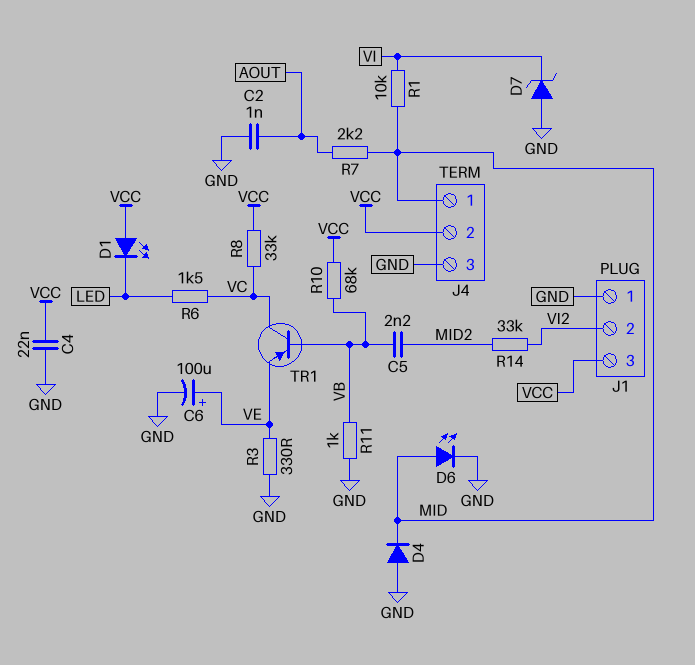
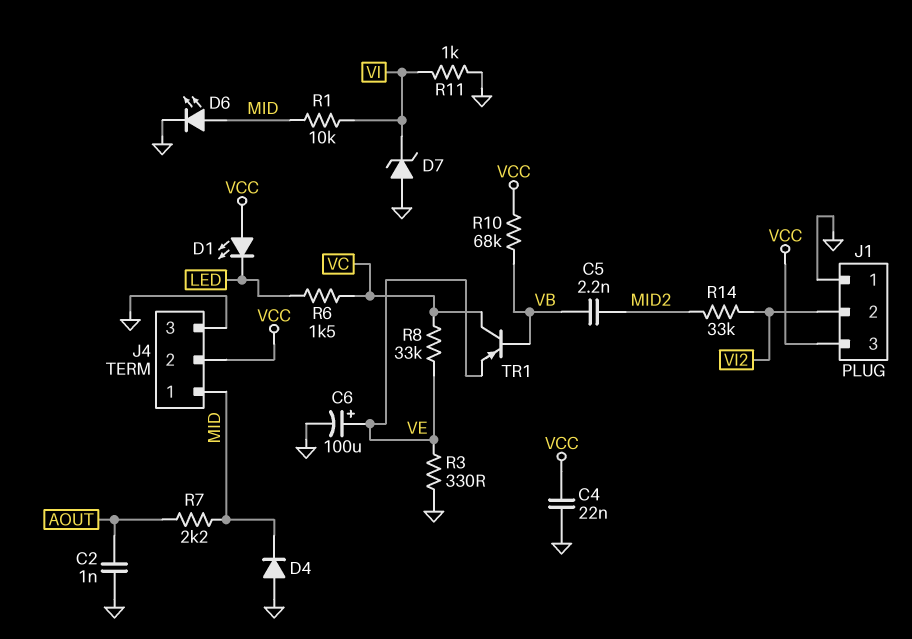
R8: 33k (VC, VCC) -> 33k (VC, VE)
R11: 1k (GND, VB) -> 1k (GND, VI)

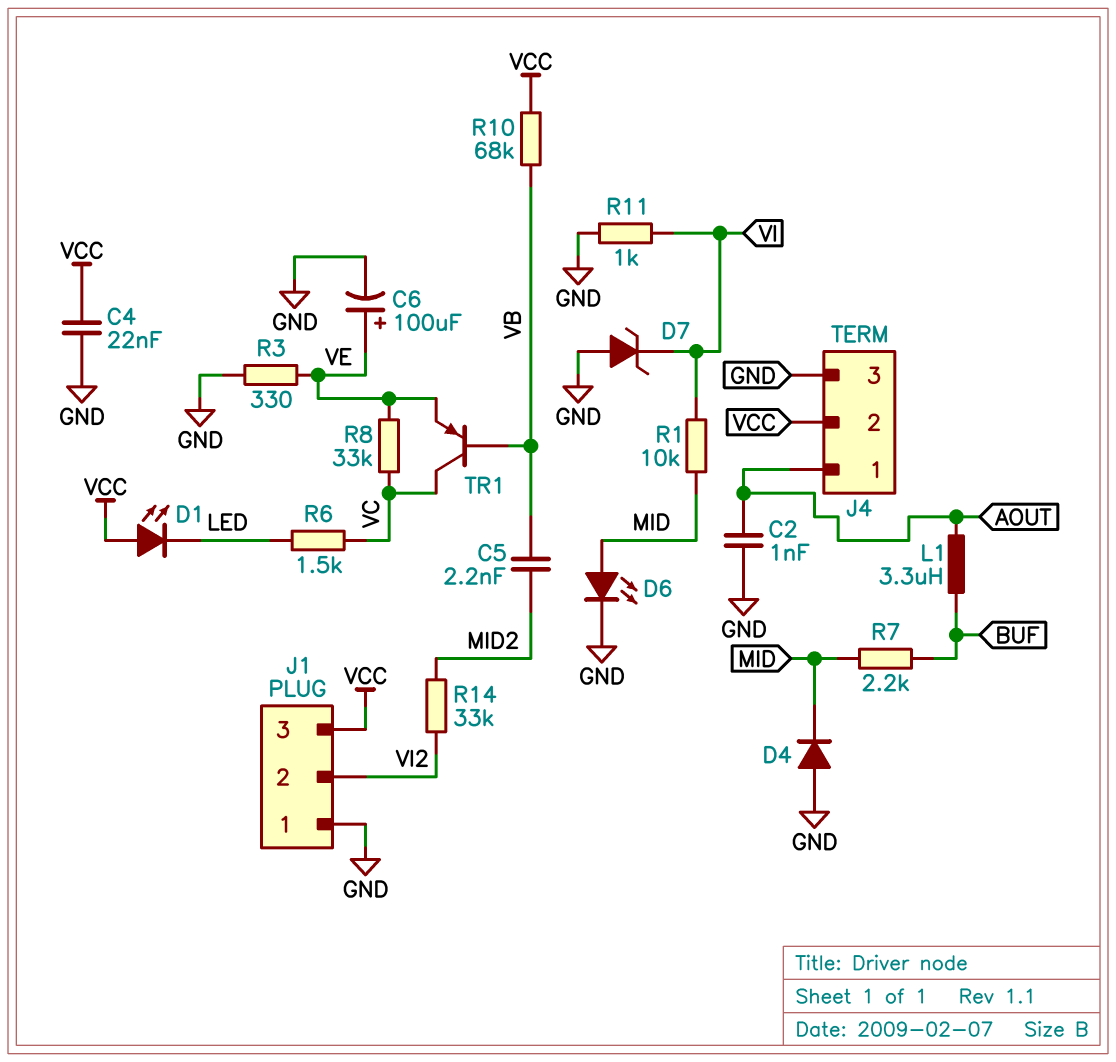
J4 pin 1: MID -> AOUT
L1: none -> 3.3uH (AOUT, BUF)
R7: 2.2k (AOUT, MID) -> 2.2k (BUF, MID)

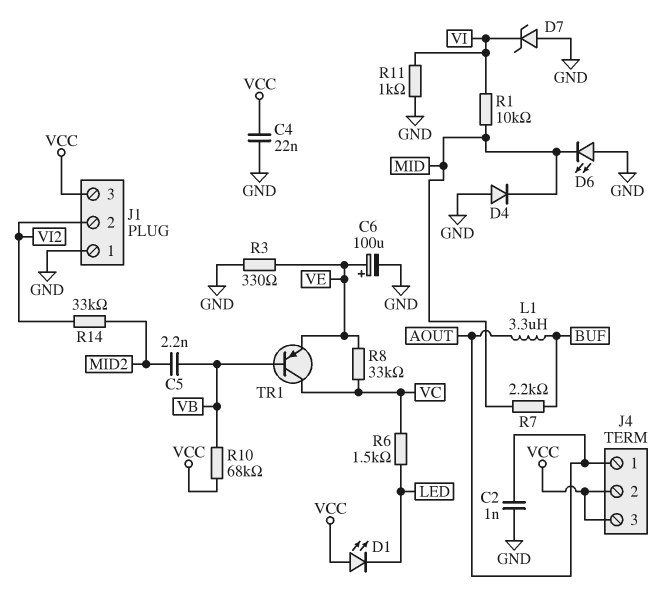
D6: LED (A MID, K GND) -> LED (A GND, K MID)
J4 pin 3: GND -> VCC

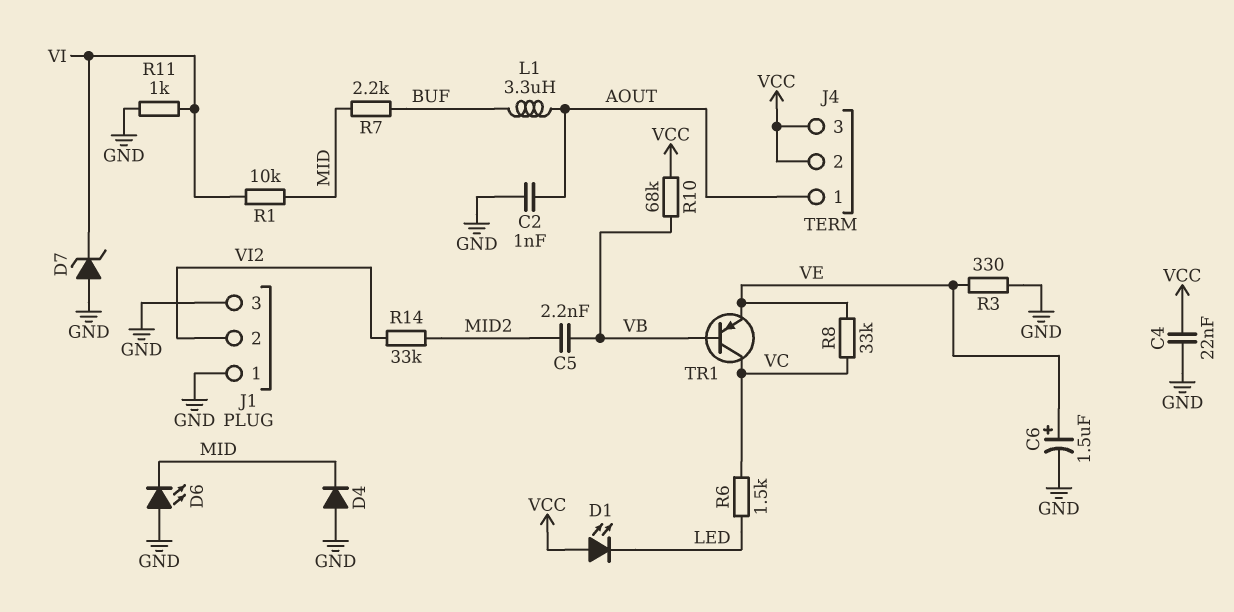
C6: 100uF (plus VE, minus GND) -> 1.5uF (plus VE, minus GND)
J1 pin 3: VCC -> GND

